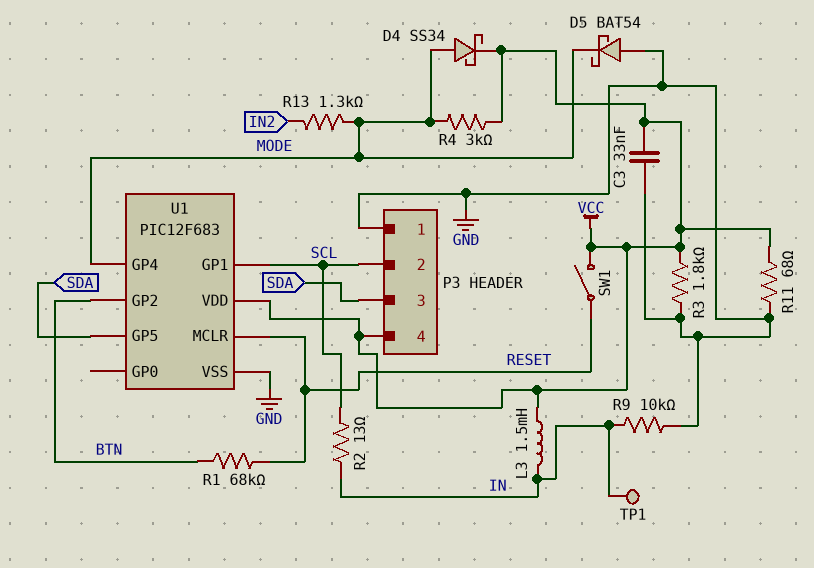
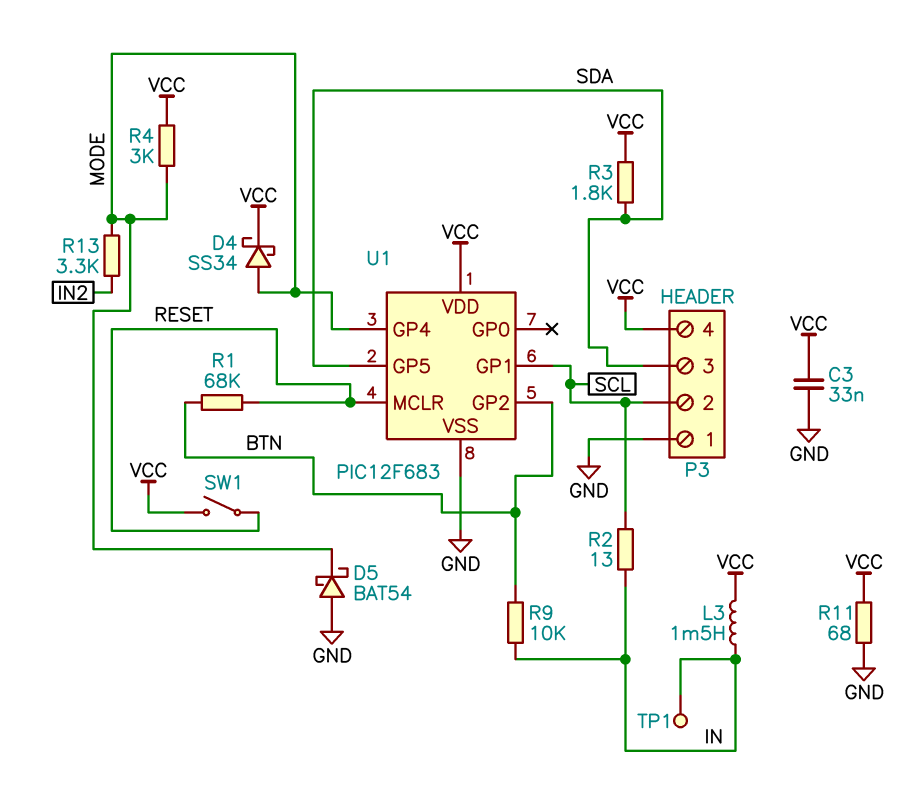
R3: 1.8k (GND, VCC) -> 1.8k (SDA, VCC)
R9: 10k (GND, IN) -> 10k (BTN, IN)
R13: 1.3k (IN2, MODE) -> 3.3k (IN2, MODE)

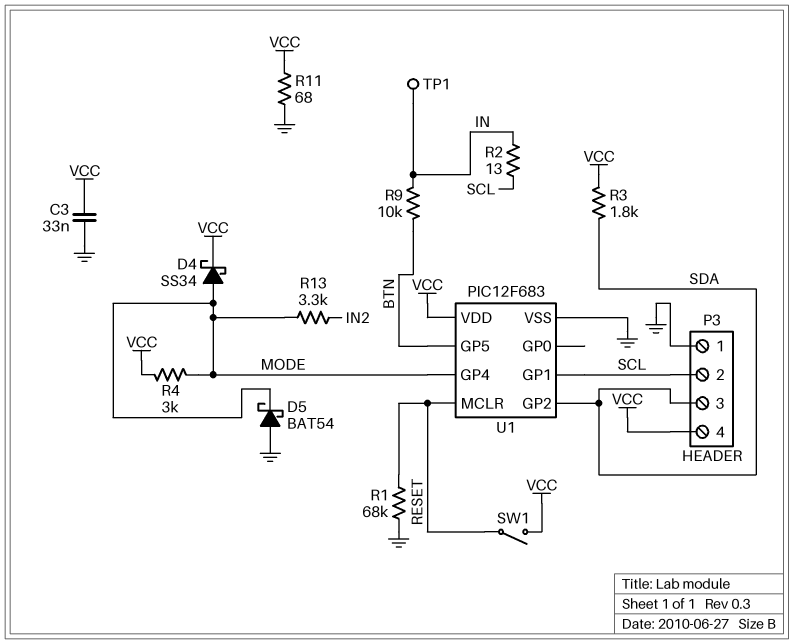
L3: 1.5mH (IN, VCC) -> none
R1: 68k (BTN, RESET) -> 68k (GND, RESET)
U1 pin GP2: BTN -> SDA
U1 pin GP5: SDA -> BTN

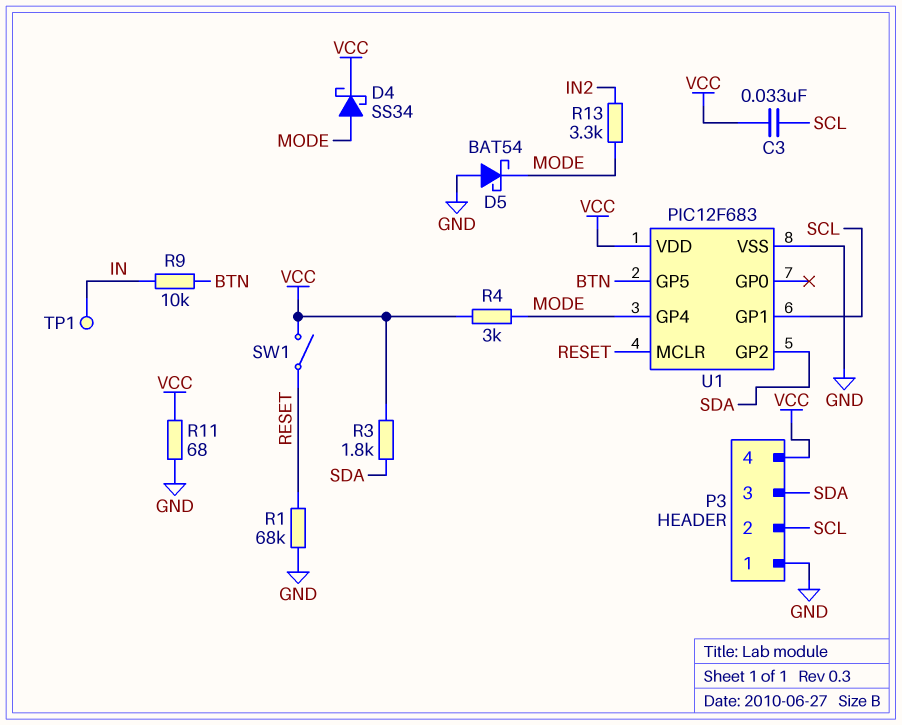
C3: 33nF (GND, VCC) -> 33nF (SCL, VCC)
R2: 13 (IN, SCL) -> none

